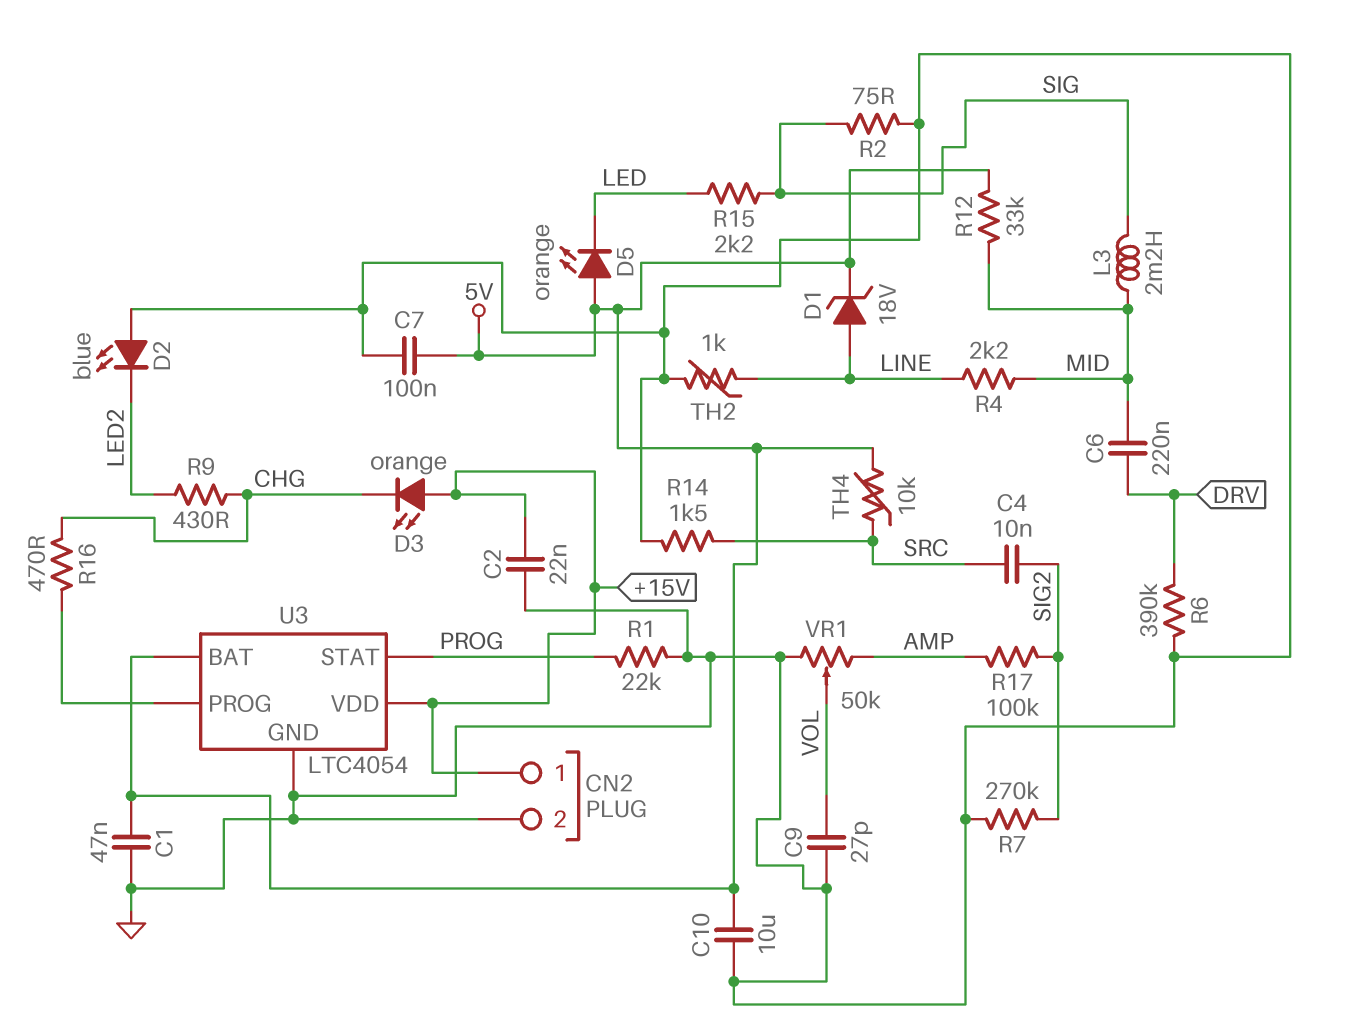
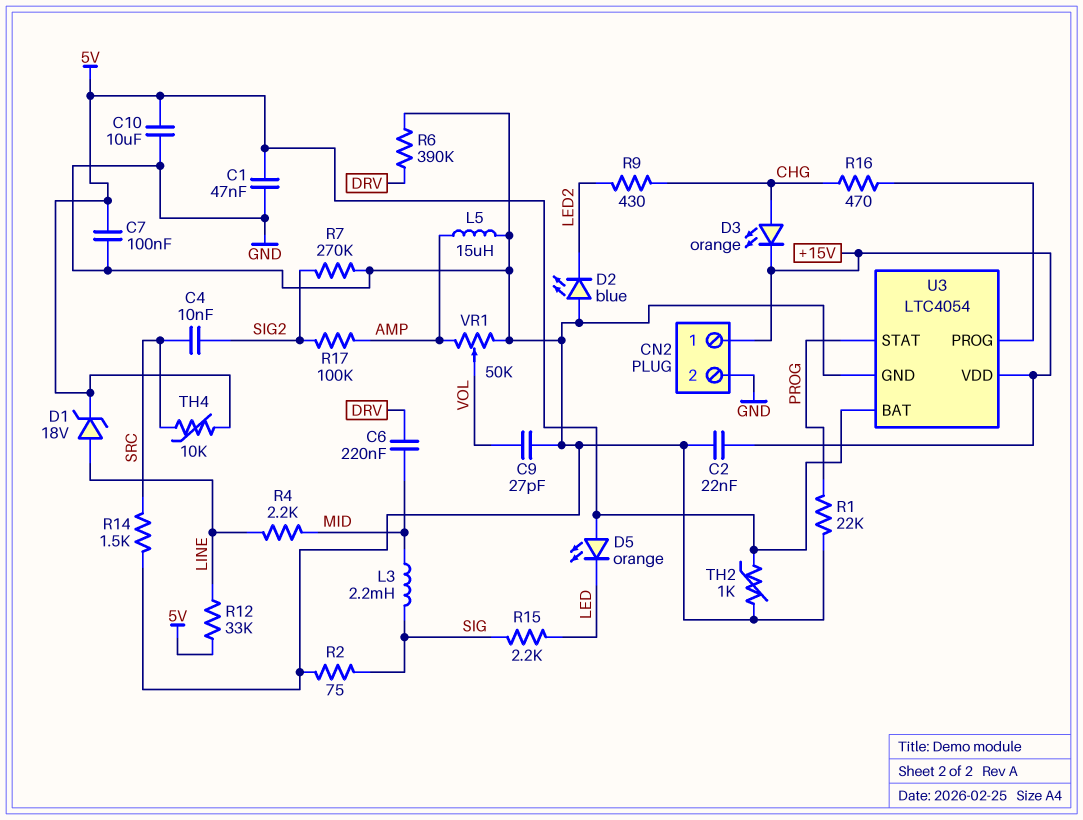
D3: LED orange (A +15V, K CHG) -> LED orange (A CHG, K +15V)
L5: none -> 15uH (AMP, GND)
R12: 33k (5V, MID) -> 33k (5V, LINE)
TH2: 1k (GND, LINE) -> 1k (5V, GND)

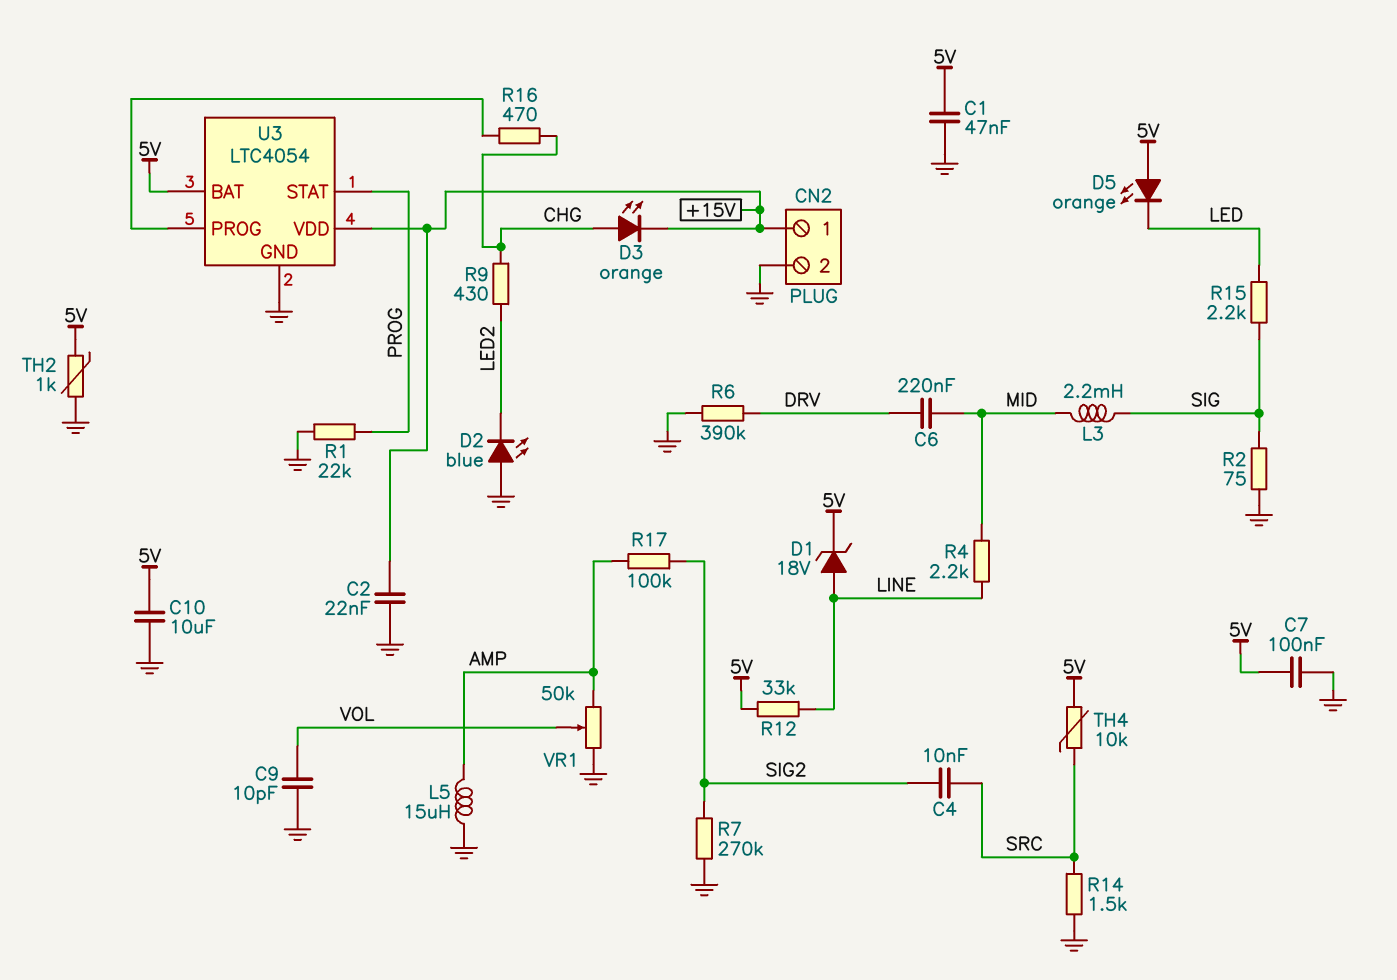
C9: 27pF (GND, VOL) -> 10pF (GND, VOL)

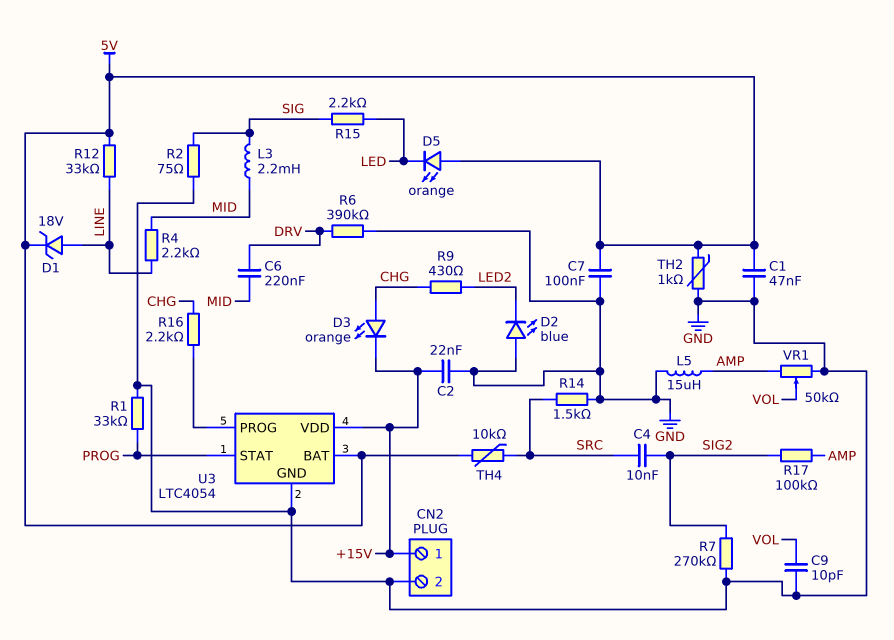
C10: 10uF (5V, GND) -> none
R1: 22k (GND, PROG) -> 33k (GND, PROG)
R16: 470 (CHG, U3/PROG) -> 2.2k (CHG, U3/PROG)

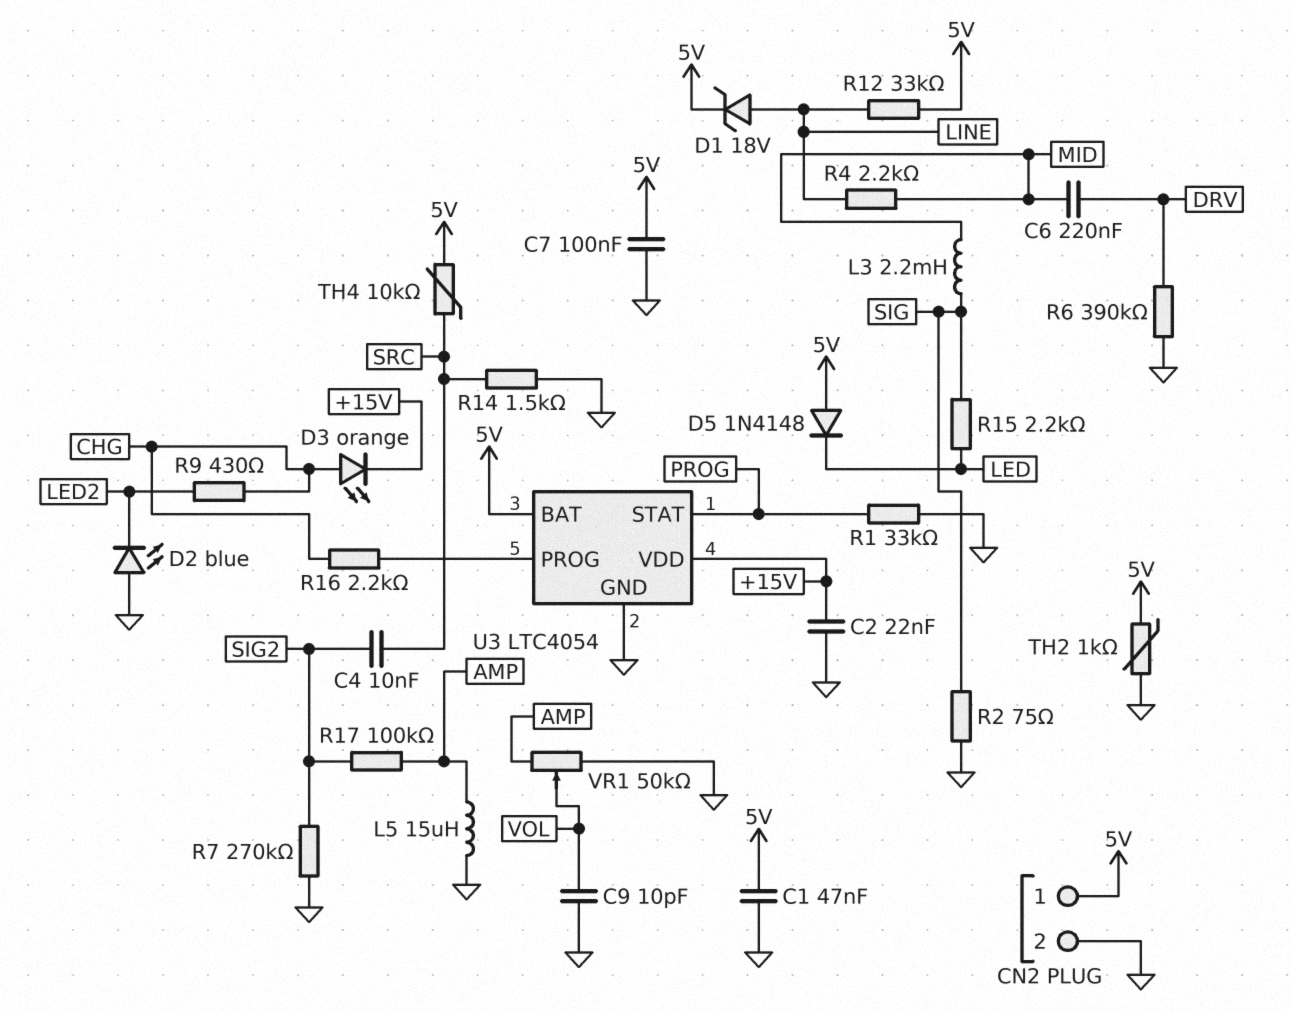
CN2 pin 1: +15V -> 5V
D5: LED orange (A 5V, K LED) -> diode 1N4148 (A 5V, K LED)

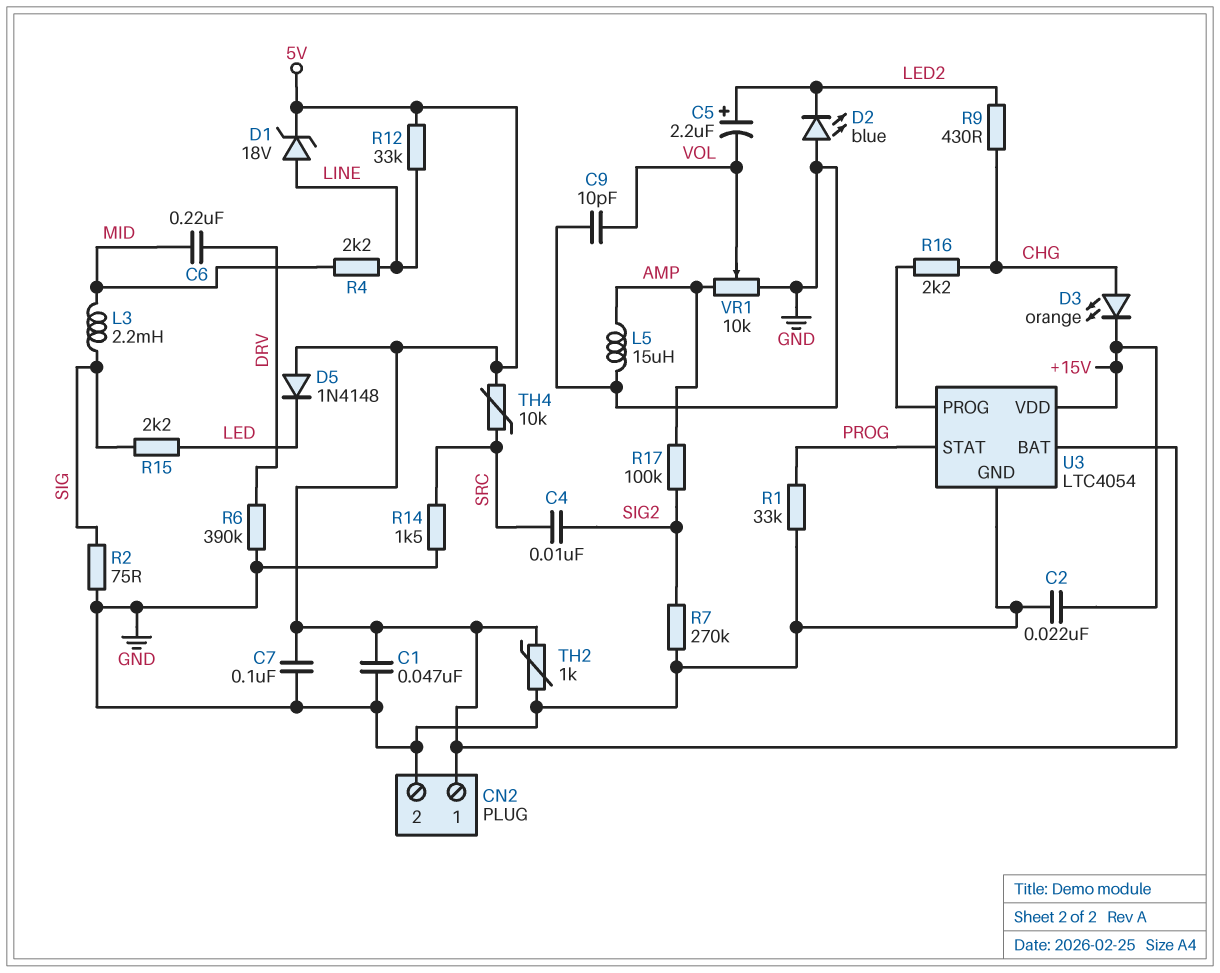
C5: none -> 2.2uF (plus LED2, minus VOL)
VR1: 50k (AMP, GND, wiper VOL) -> 10k (AMP, GND, wiper VOL)

